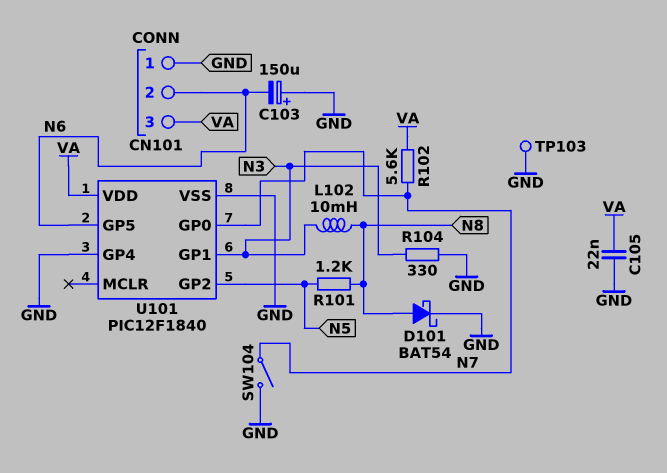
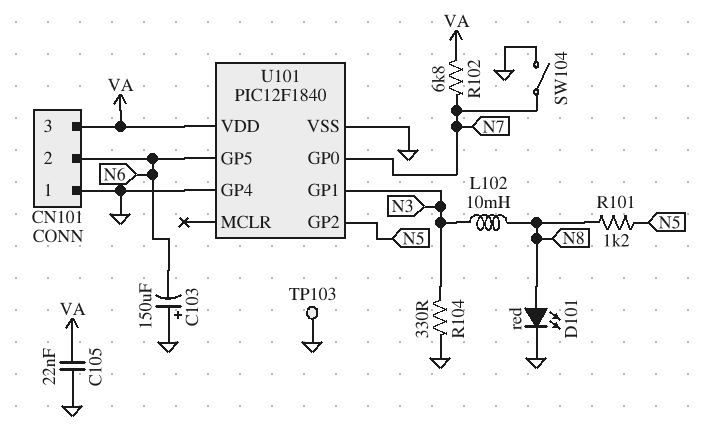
D101: schottky BAT54 (A N8, K GND) -> LED red (A N8, K GND)
R102: 5.6k (N7, VA) -> 6.8k (N7, VA)

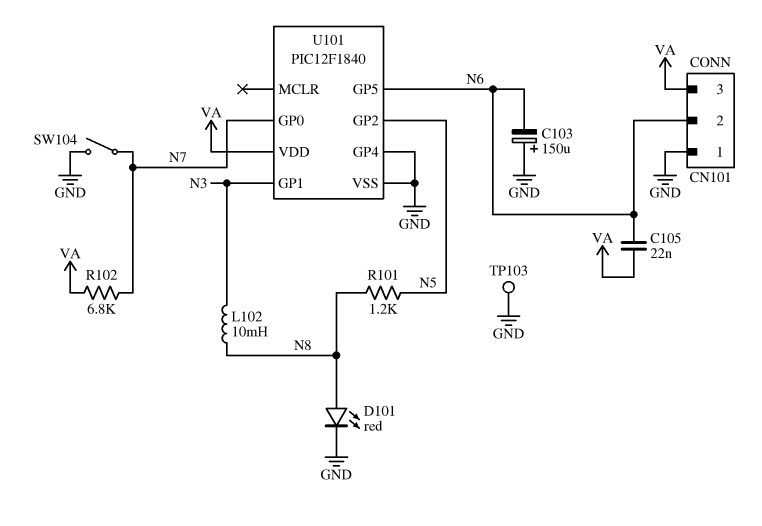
C105: 22nF (GND, VA) -> 22nF (N6, VA)
R104: 330 (GND, N3) -> none

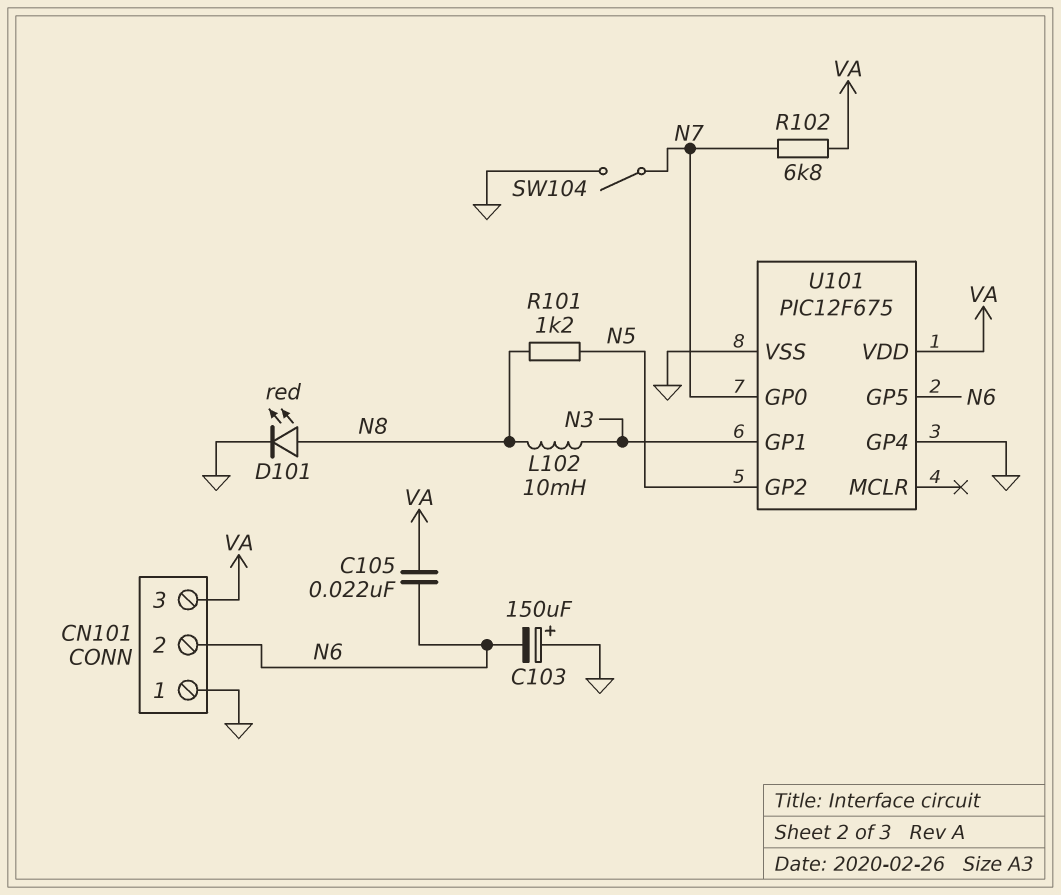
TP103: test point (GND) -> none
U101: PIC12F1840 -> PIC12F675

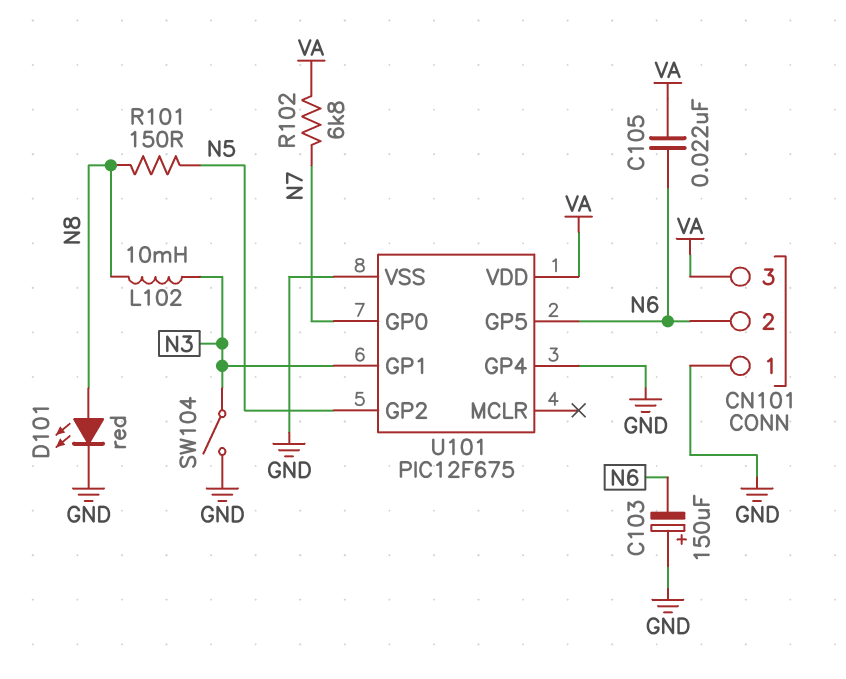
R101: 1.2k (N5, N8) -> 150 (N5, N8)
SW104: switch (GND, N7) -> switch (GND, N3)

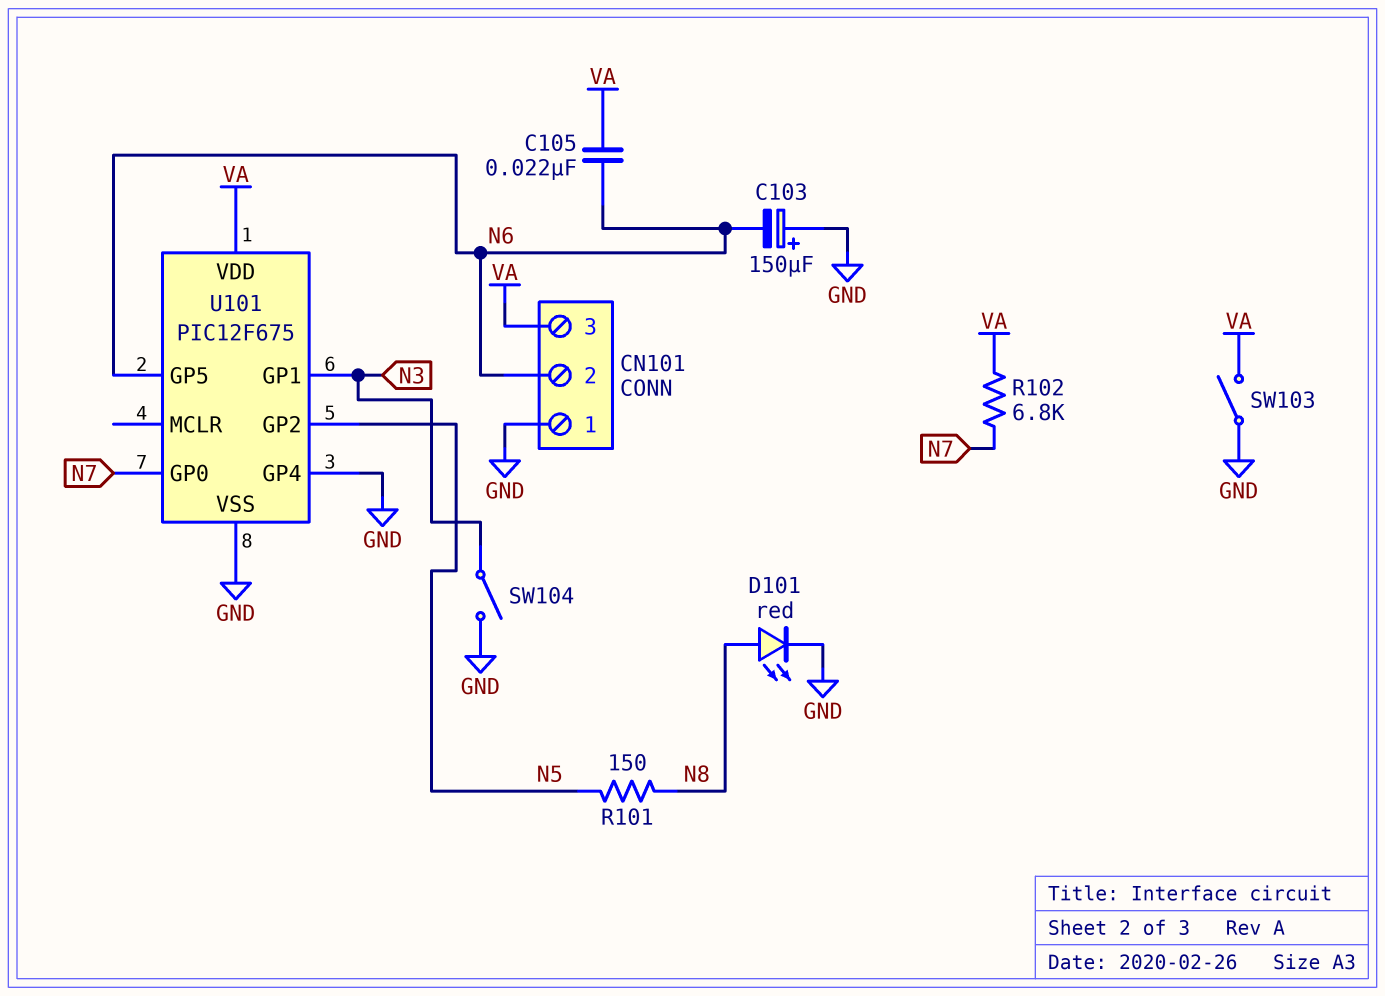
L102: 10mH (N3, N8) -> none
SW103: none -> switch (GND, VA)

